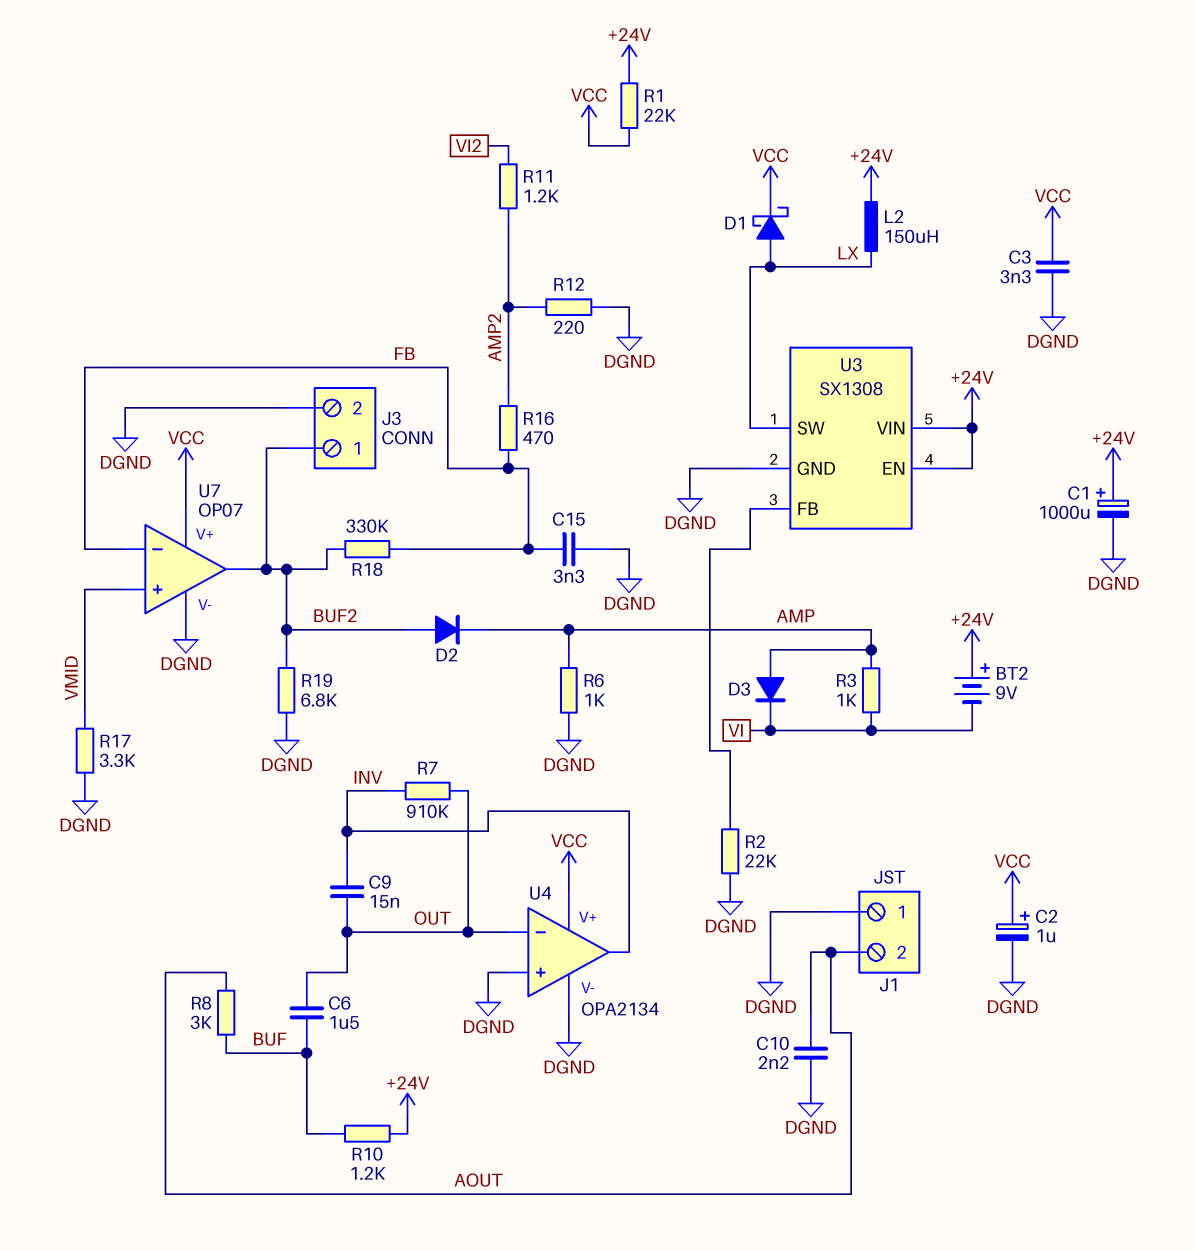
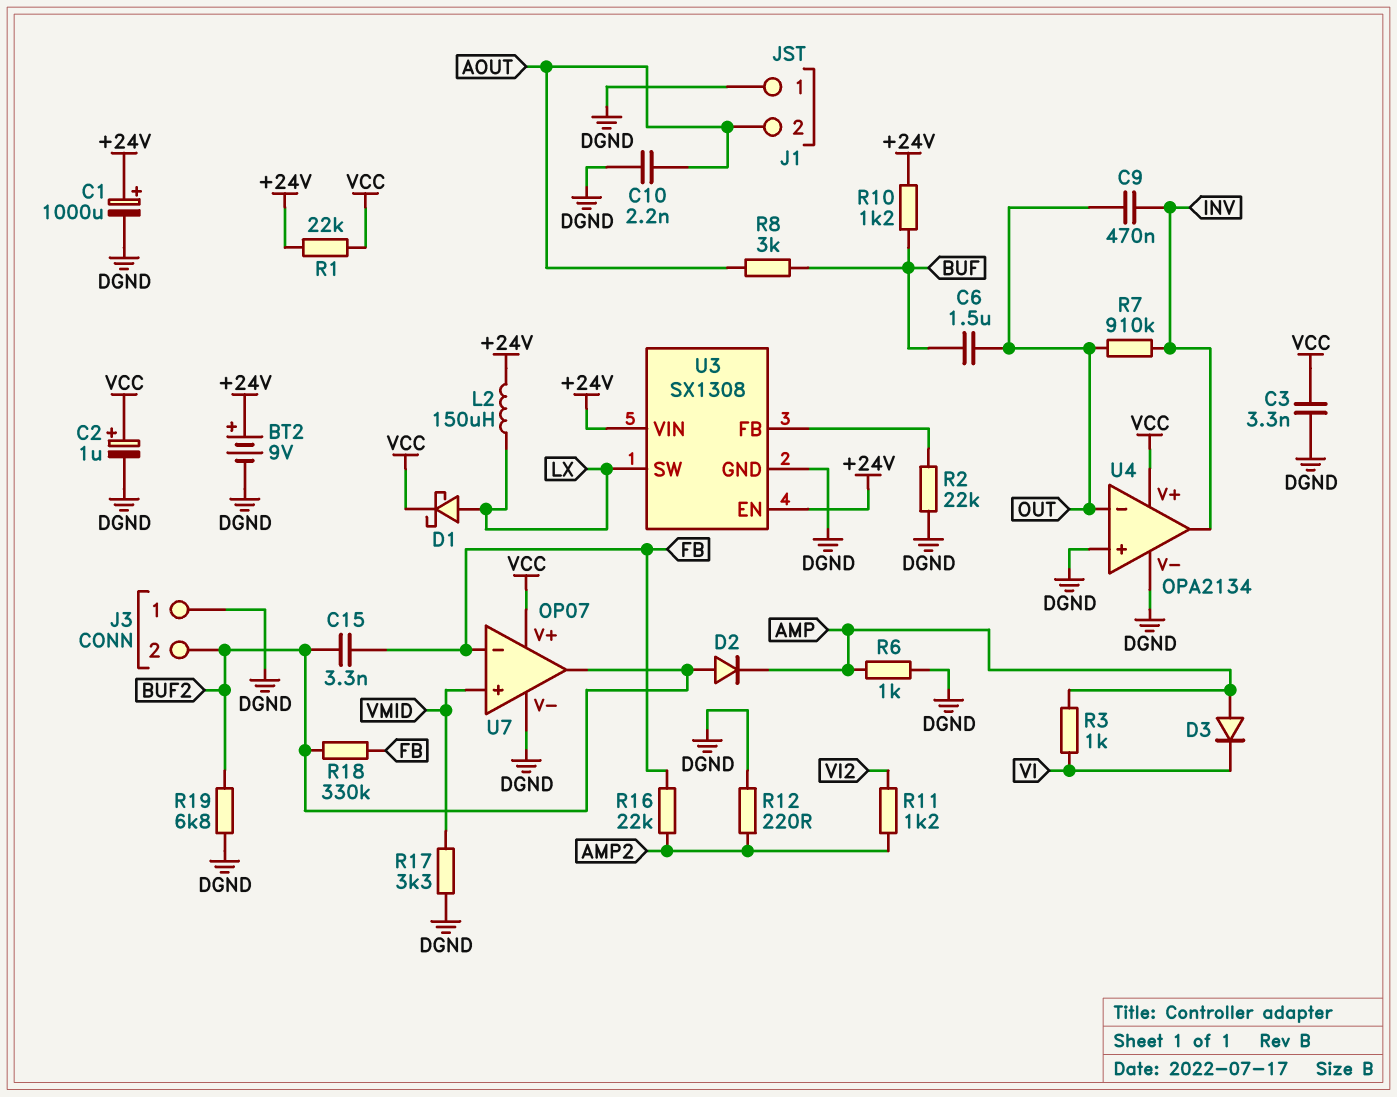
BT2: 9V (plus +24V, minus VI) -> 9V (plus +24V, minus DGND)
C9: 15nF (INV, OUT) -> 470nF (INV, OUT)
C15: 3.3nF (DGND, FB) -> 3.3nF (BUF2, FB)
J3 pin 1: BUF2 -> DGND
J3 pin 2: DGND -> BUF2
R16: 470 (AMP2, FB) -> 22k (AMP2, FB)

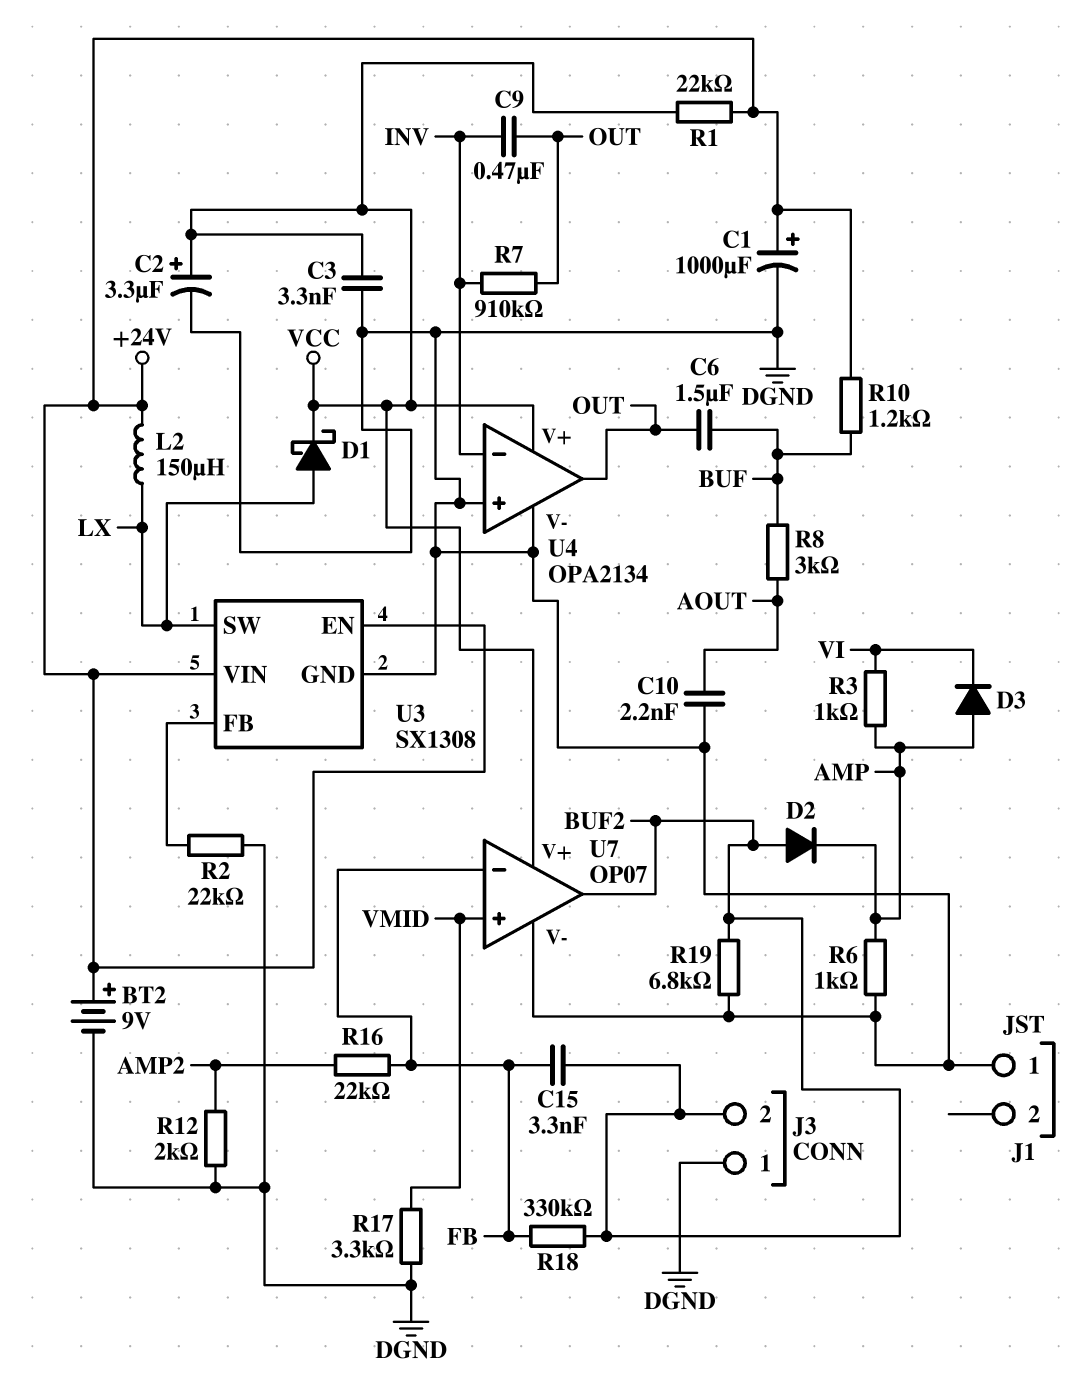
C2: 1uF (plus VCC, minus DGND) -> 3.3uF (plus VCC, minus DGND)
J1 pin 2: AOUT -> none
R11: 1.2k (AMP2, VI2) -> none
R12: 220 (AMP2, DGND) -> 2k (AMP2, DGND)
U4 pin in-: OUT -> INV
U4 pin out: INV -> OUT

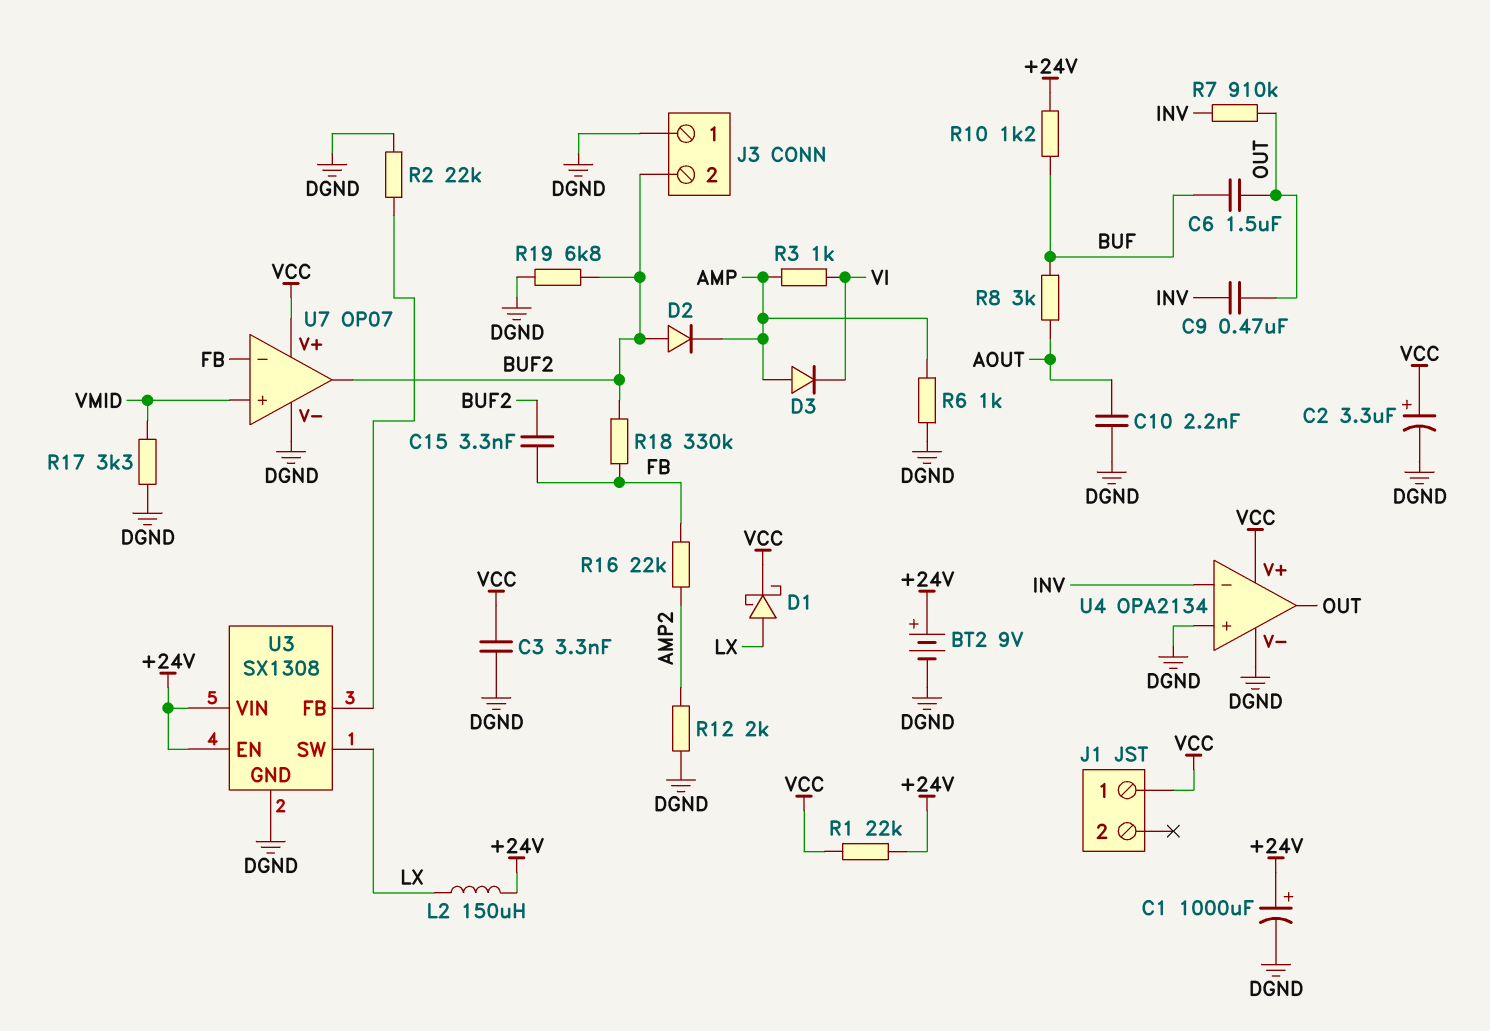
J1 pin 1: DGND -> VCC

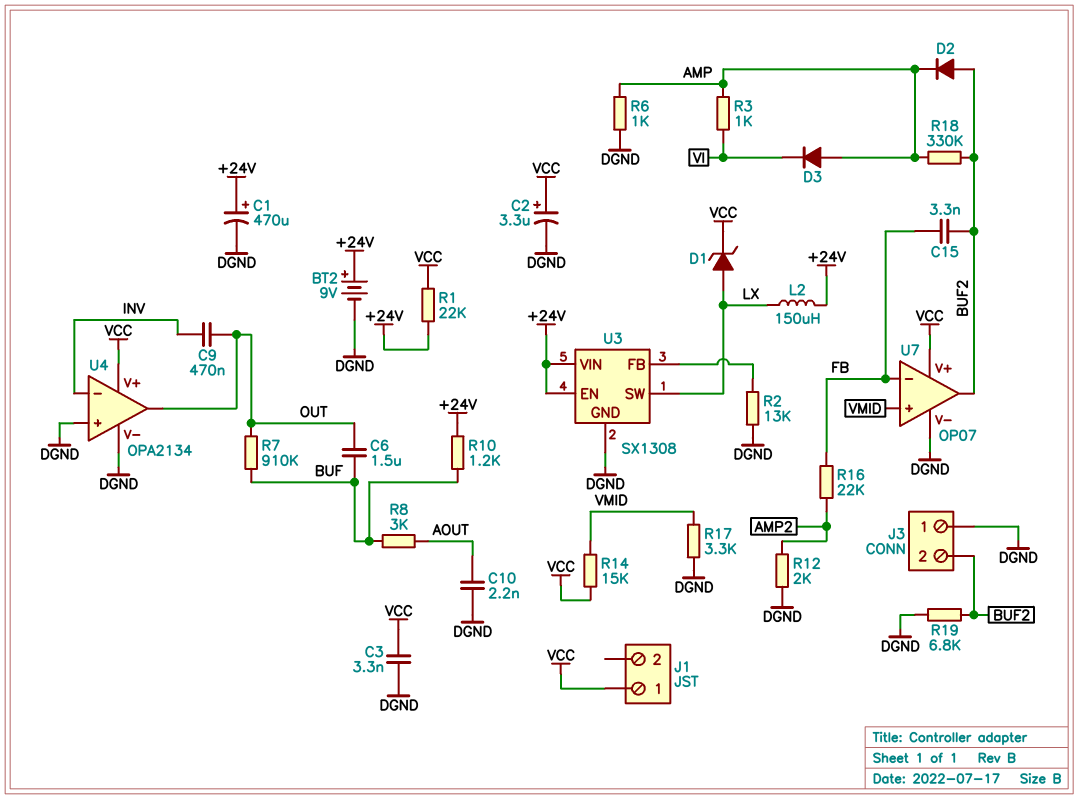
C1: 1000uF (plus +24V, minus DGND) -> 470uF (plus +24V, minus DGND)
D1: schottky (A LX, K VCC) -> zener (A LX, K VCC)
R2: 22k (DGND, U3/FB) -> 13k (DGND, U3/FB)
R7: 910k (INV, OUT) -> 910k (BUF, OUT)
R14: none -> 15k (VCC, VMID)
R18: 330k (BUF2, FB) -> 330k (AMP, BUF2)

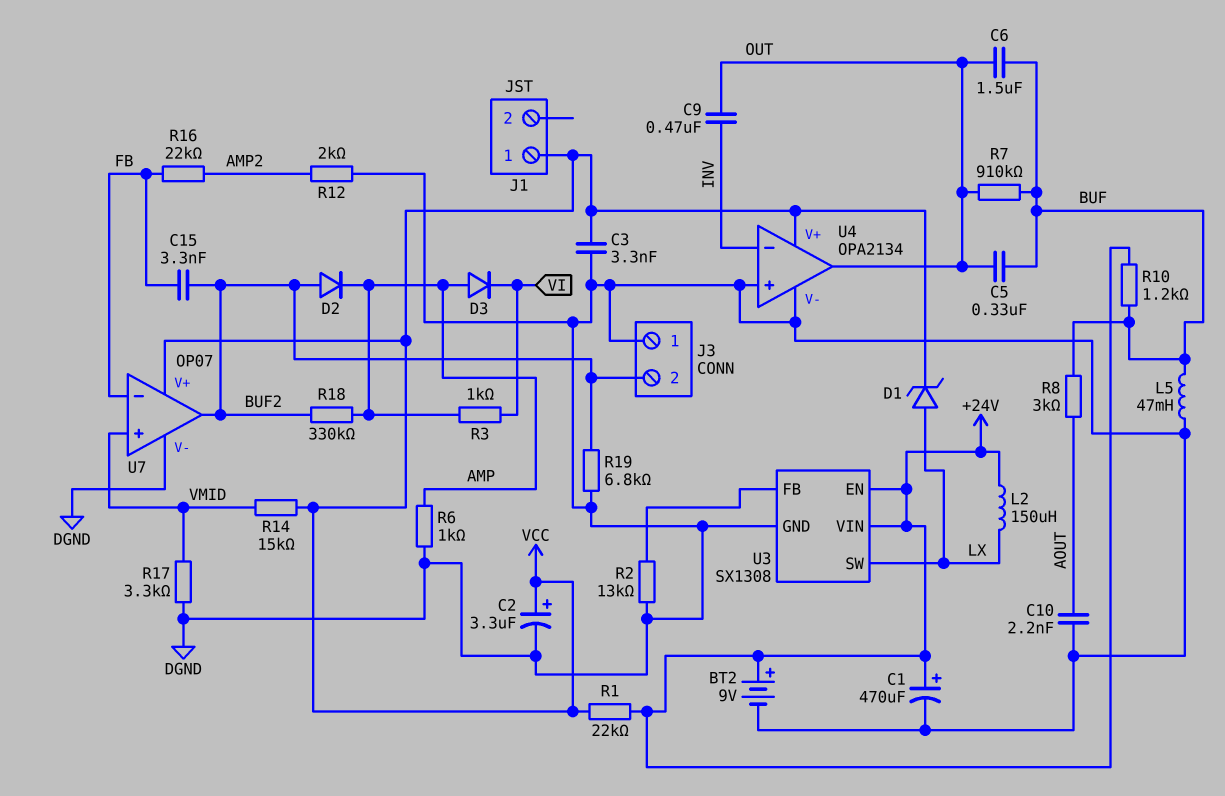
C5: none -> 330nF (BUF, OUT)
L5: none -> 47mH (BUF, DGND)

